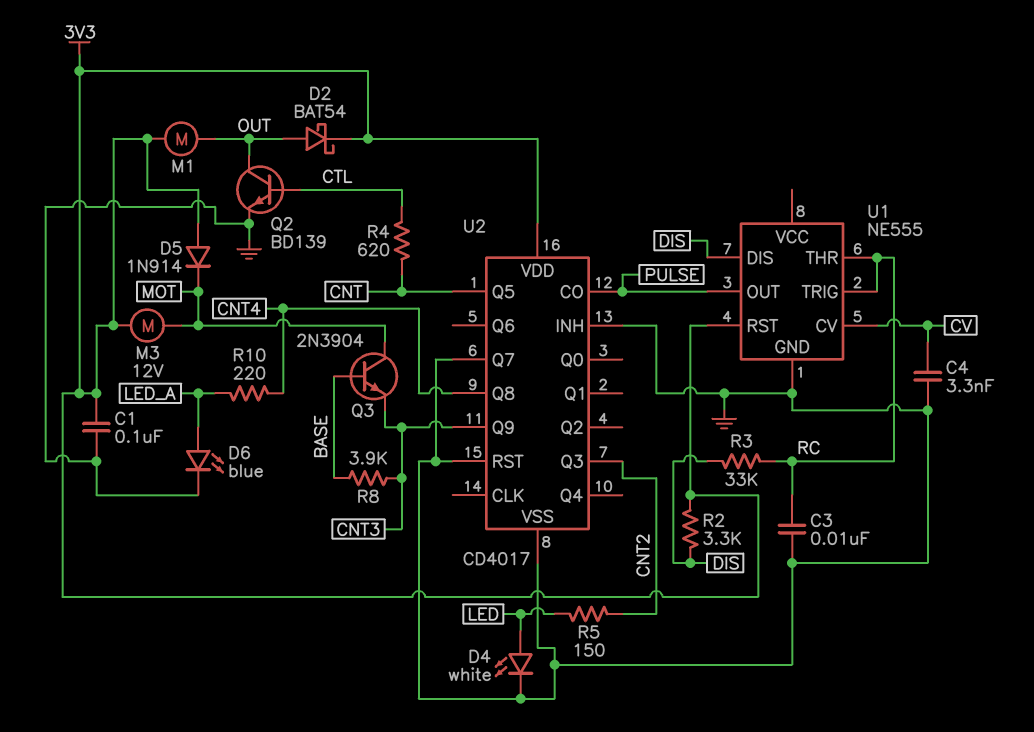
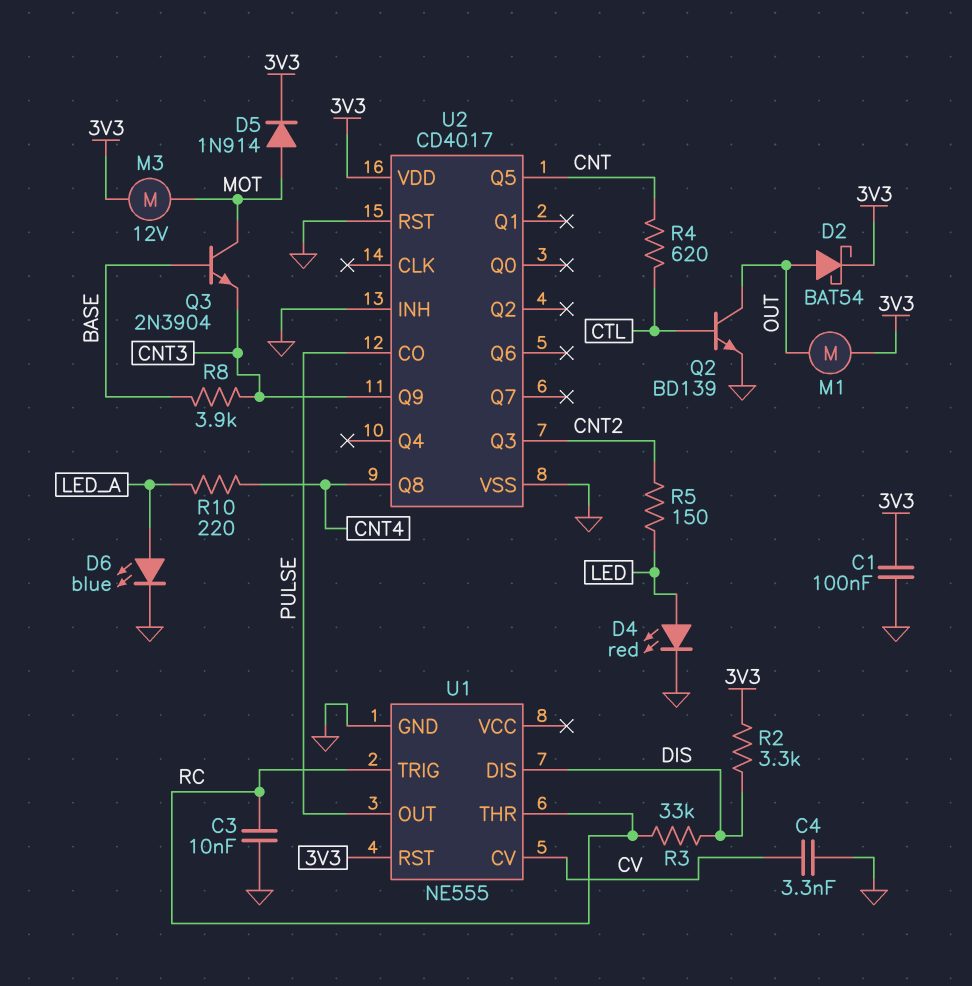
D4: LED white (A LED, K GND) -> LED red (A LED, K GND)
D5: diode 1N914 (A 3V3, K MOT) -> diode 1N914 (A MOT, K 3V3)
U2 pin Q7: GND -> none

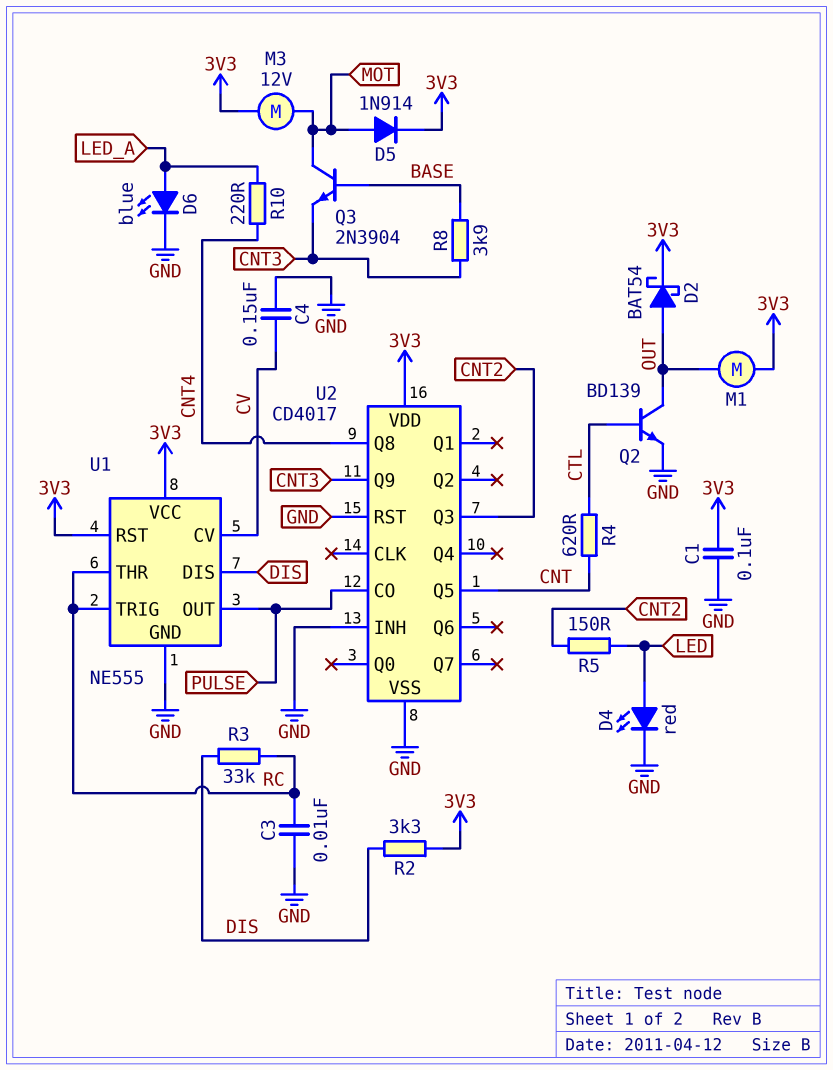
C4: 3.3nF (CV, GND) -> 150nF (CV, GND)
U1 pin VCC: none -> 3V3

